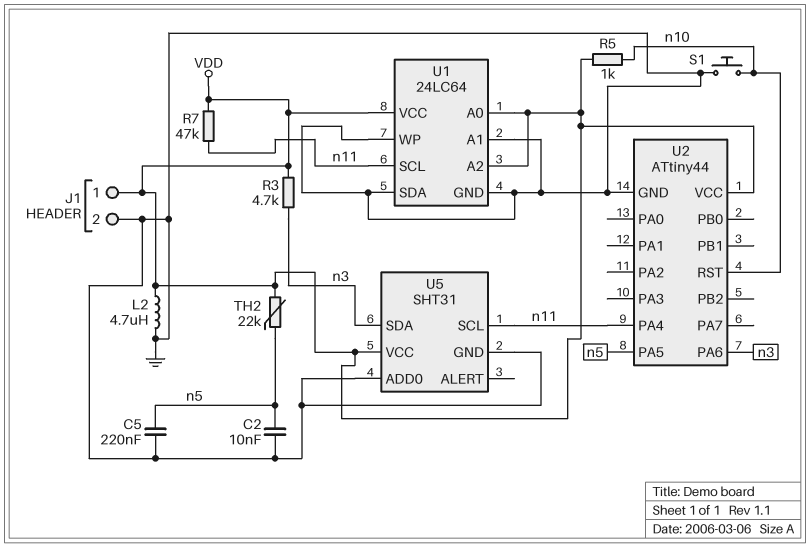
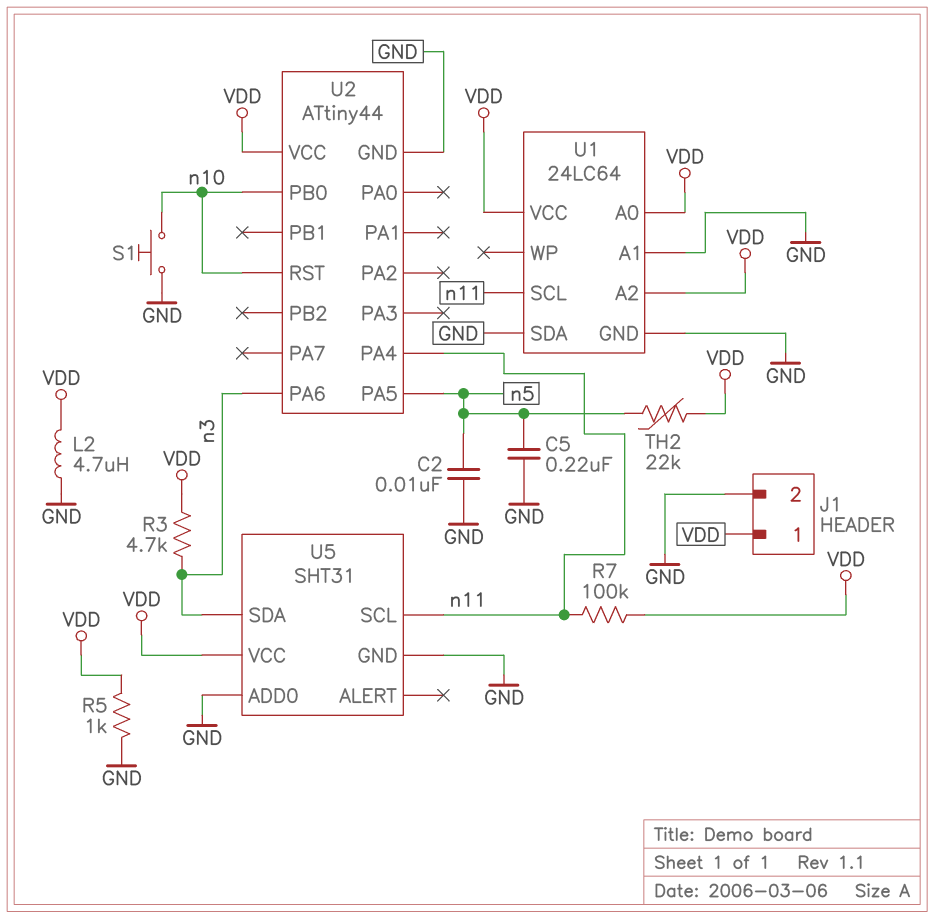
R5: 1k (VDD, n10) -> 1k (GND, VDD)
R7: 47k (VDD, n11) -> 100k (VDD, n11)
U1 pin WP: GND -> none
U2 pin PB0: none -> n10

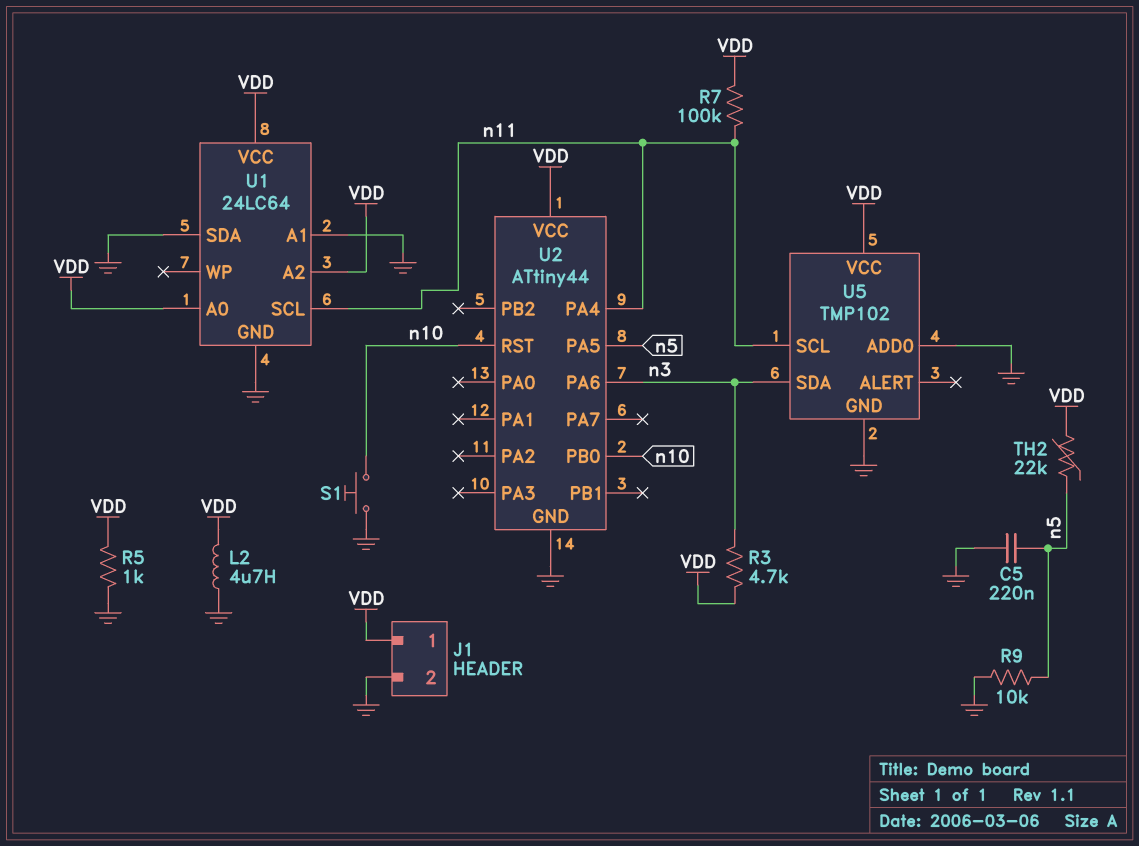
C2: 10nF (GND, n5) -> none
R9: none -> 10k (GND, n5)
U5: SHT31 -> TMP102

